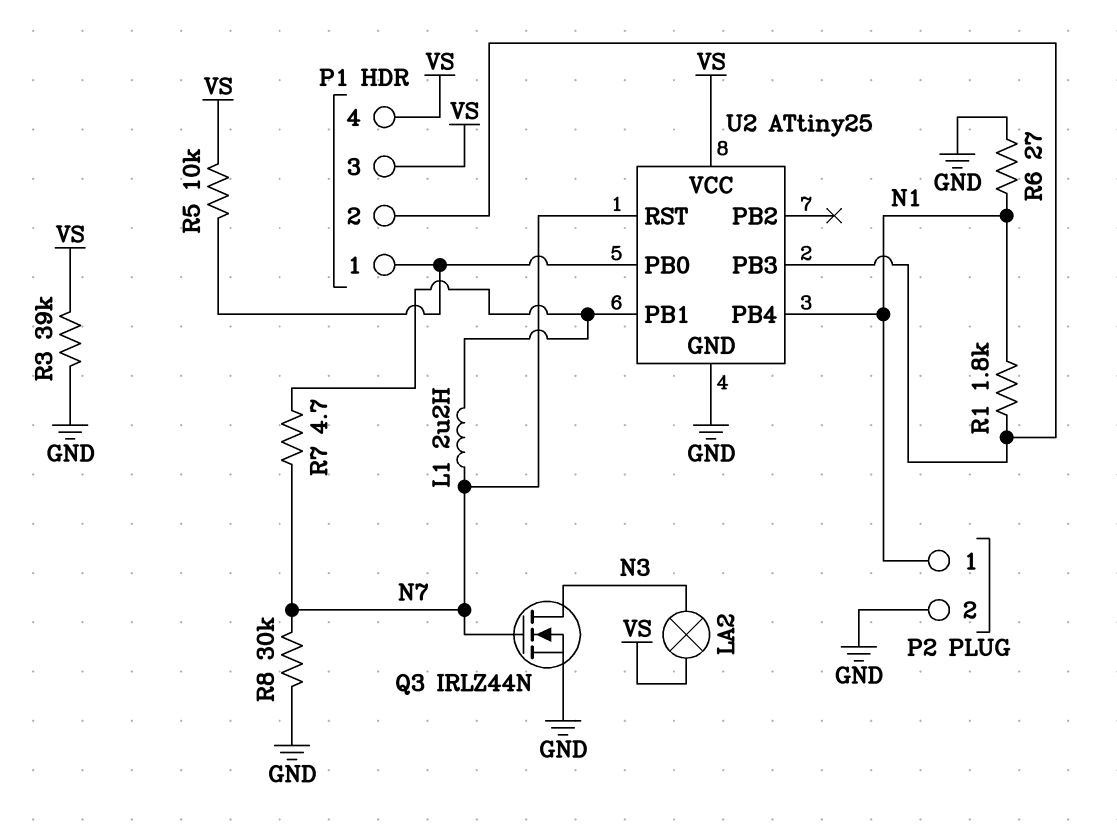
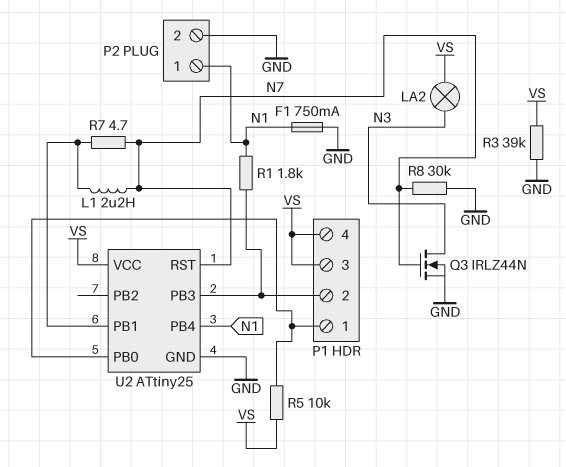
F1: none -> 750mA (GND, N1)
R6: 27 (GND, N1) -> none

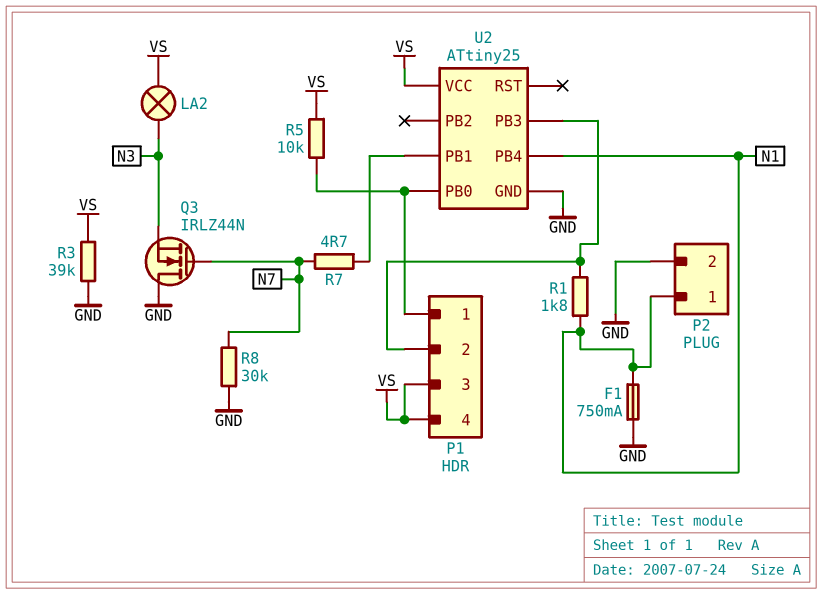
L1: 2.2uH (N7, U2/PB1) -> none
Q3: NMOS IRLZ44N (G N7, D N3, S GND) -> NMOS IRLZ44N (G N7, D GND, S N3)
U2 pin RST: N7 -> none

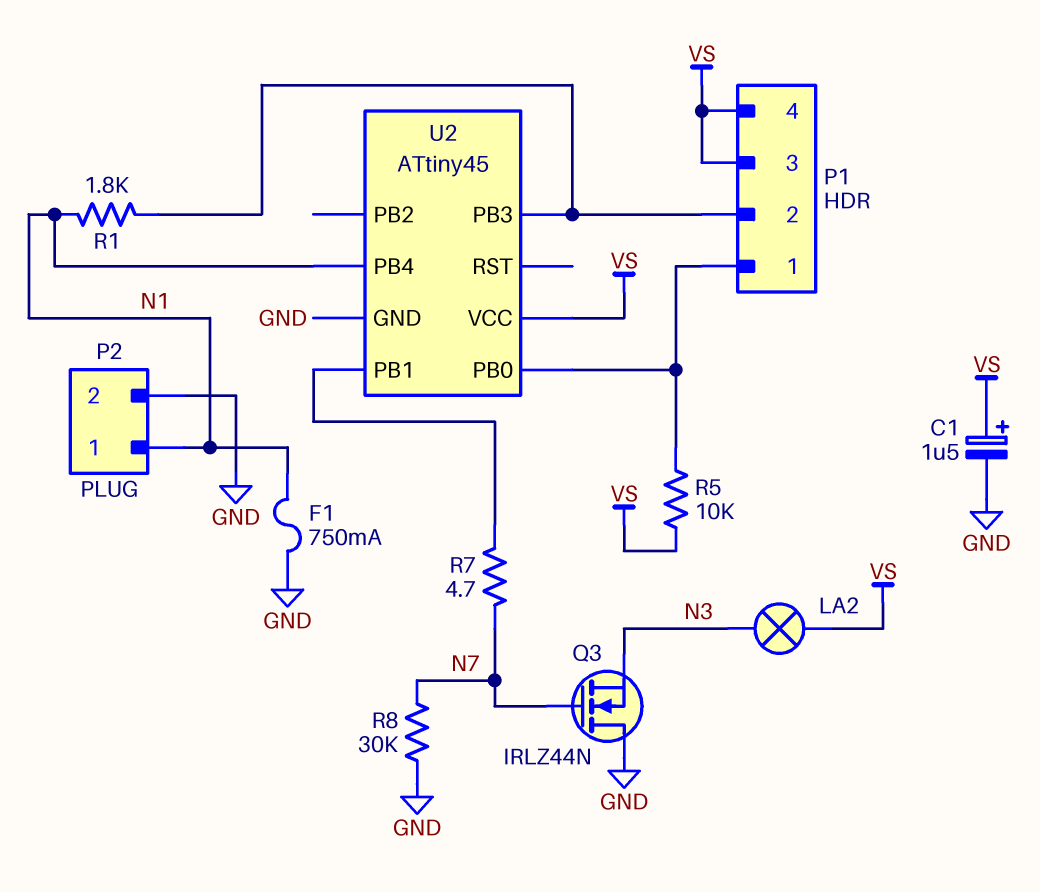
C1: none -> 1.5uF (plus VS, minus GND)
R3: 39k (GND, VS) -> none
U2: ATtiny25 -> ATtiny45

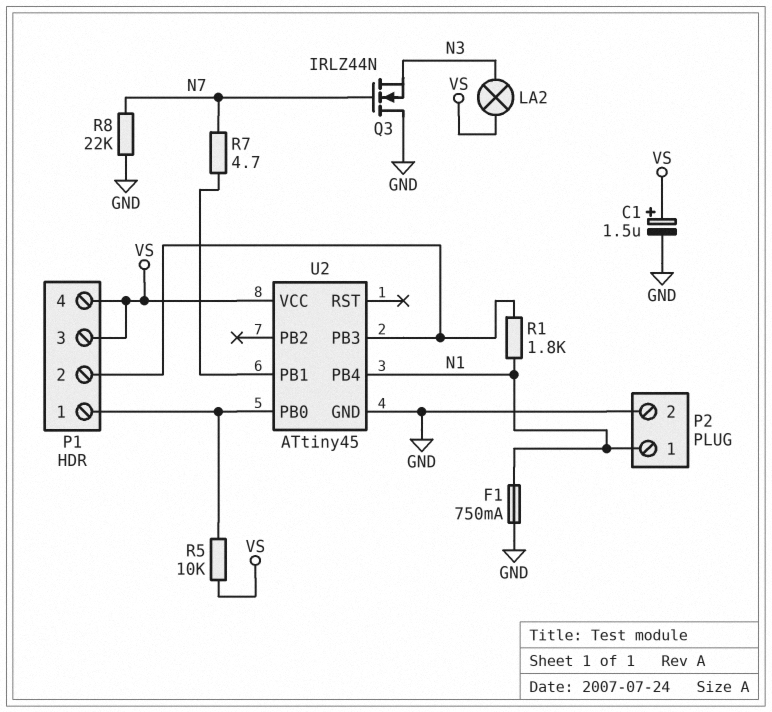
R8: 30k (GND, N7) -> 22k (GND, N7)

